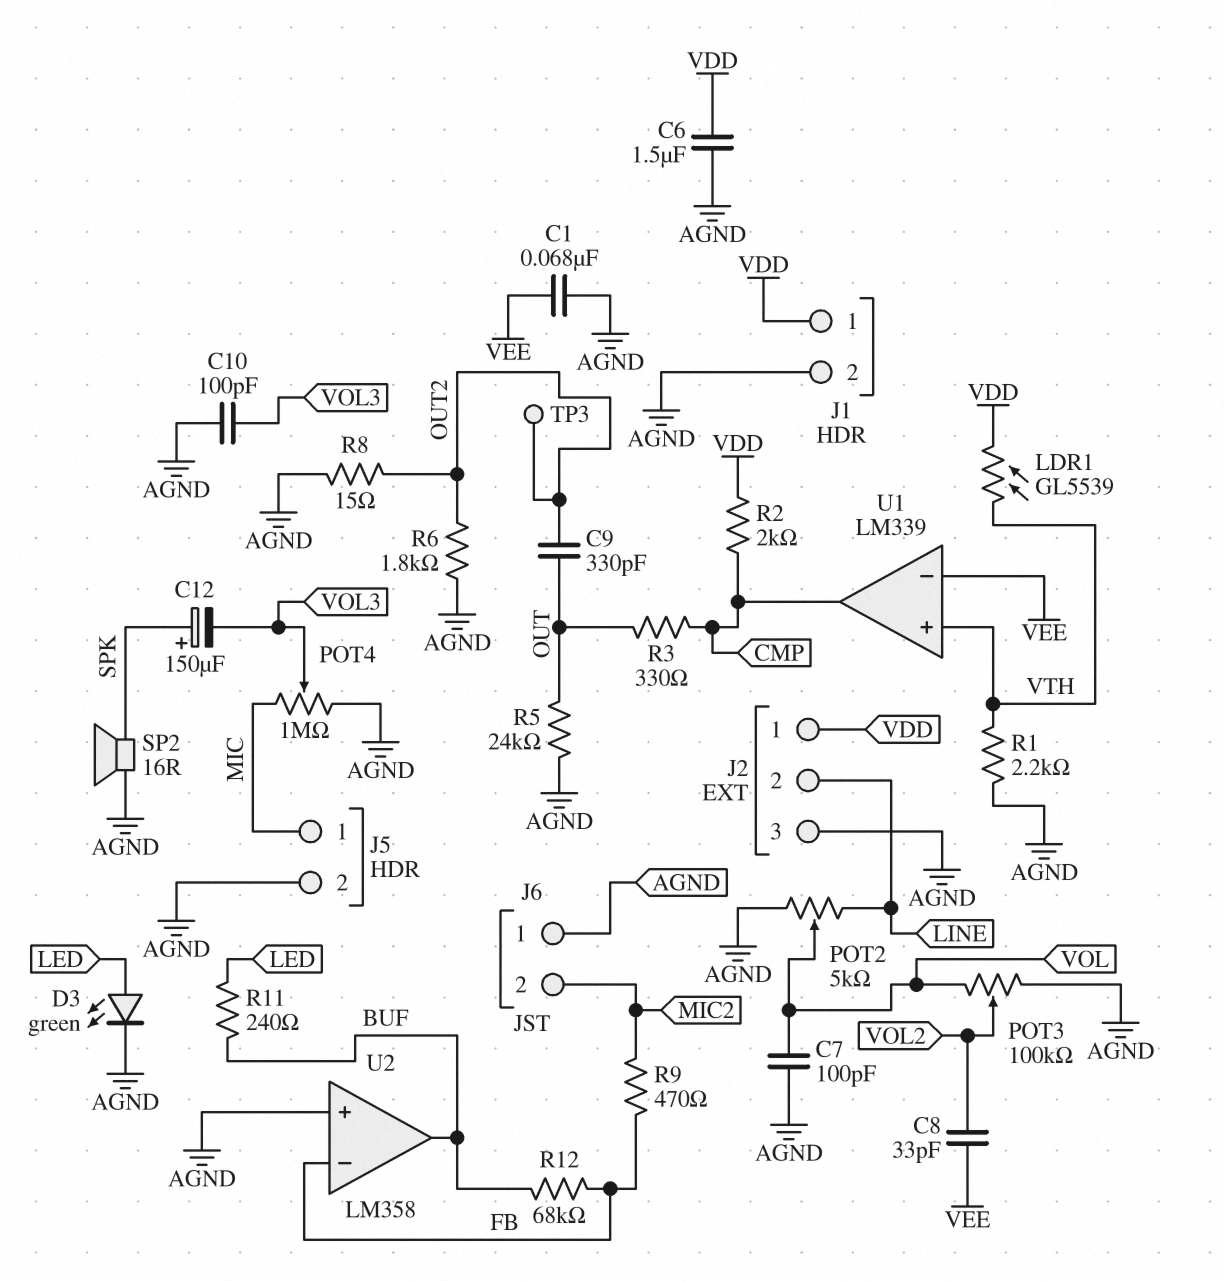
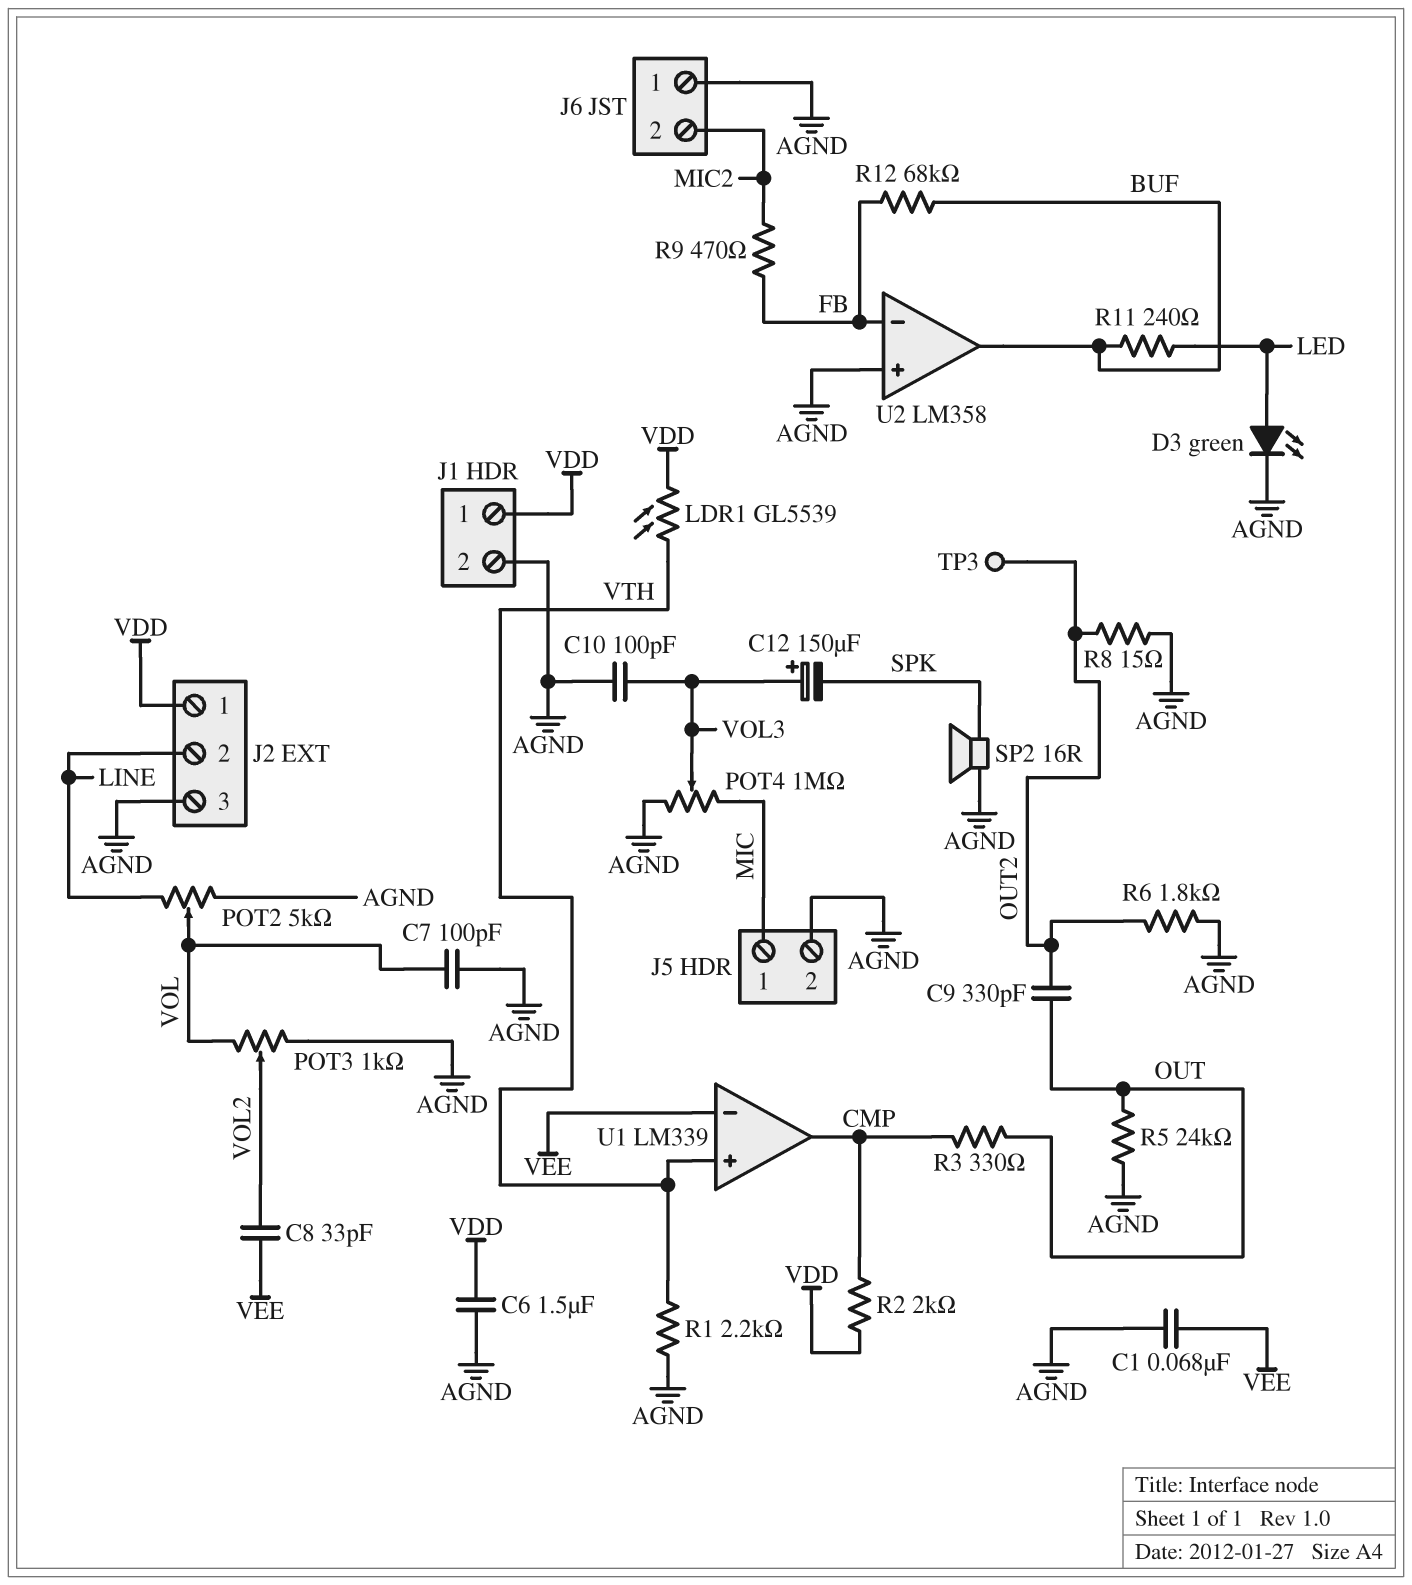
C12: 150uF (plus SPK, minus VOL3) -> 150uF (plus VOL3, minus SPK)
POT3: 100k (AGND, VOL, wiper VOL2) -> 1k (AGND, VOL, wiper VOL2)

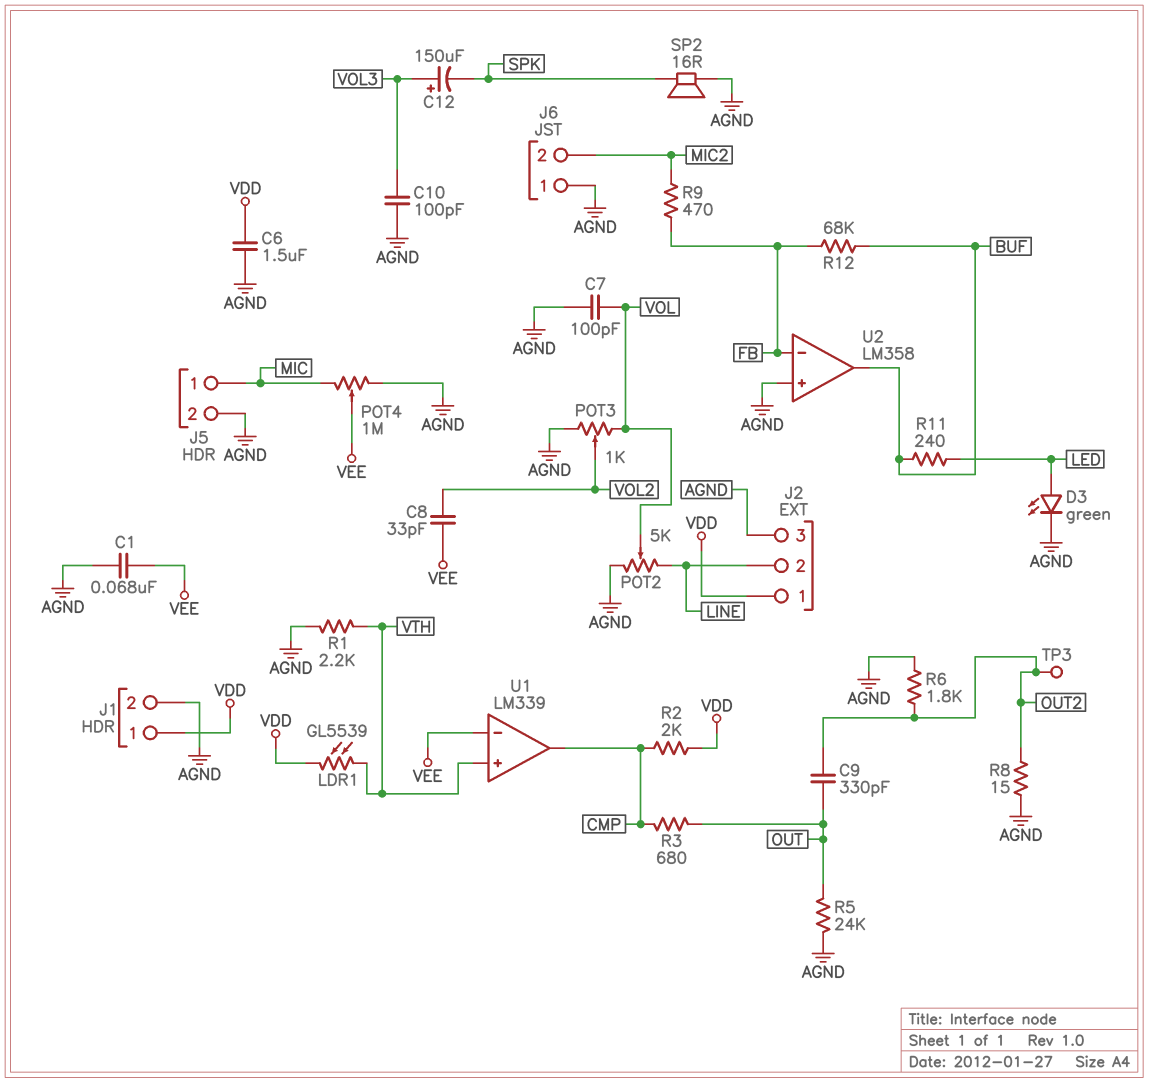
POT4: 1M (AGND, MIC, wiper VOL3) -> 1M (AGND, MIC, wiper VEE)
R3: 330 (CMP, OUT) -> 680 (CMP, OUT)

